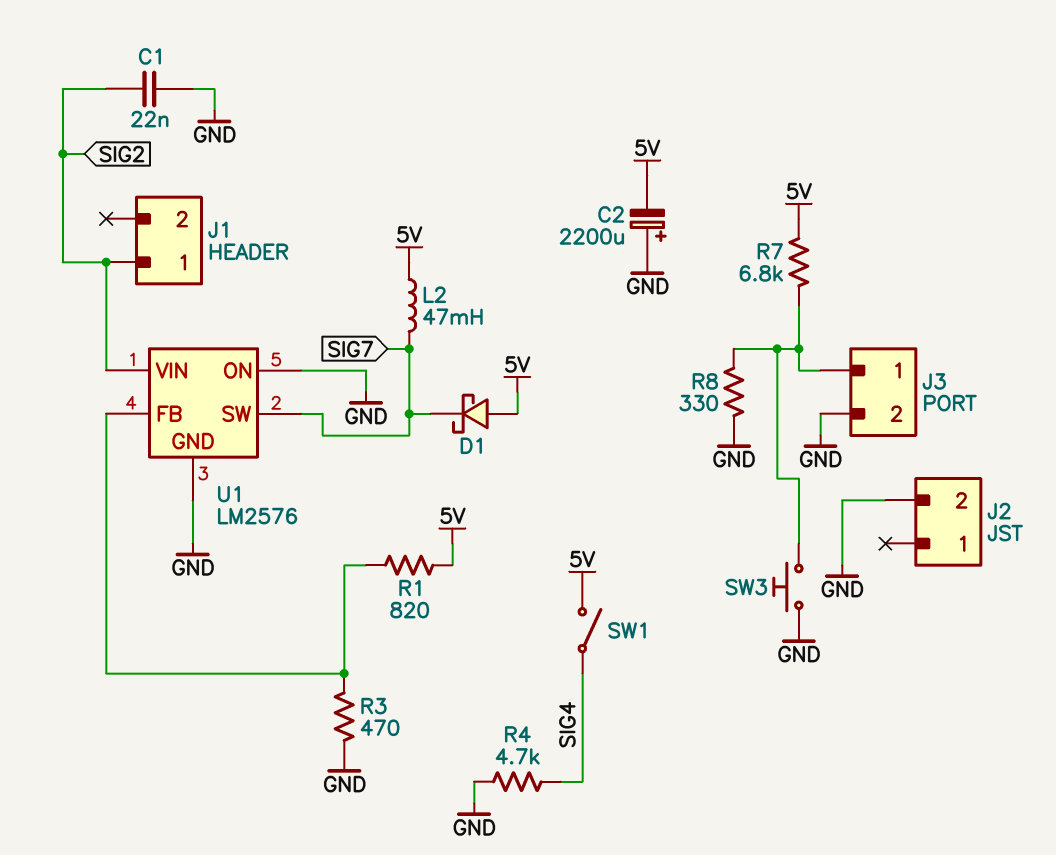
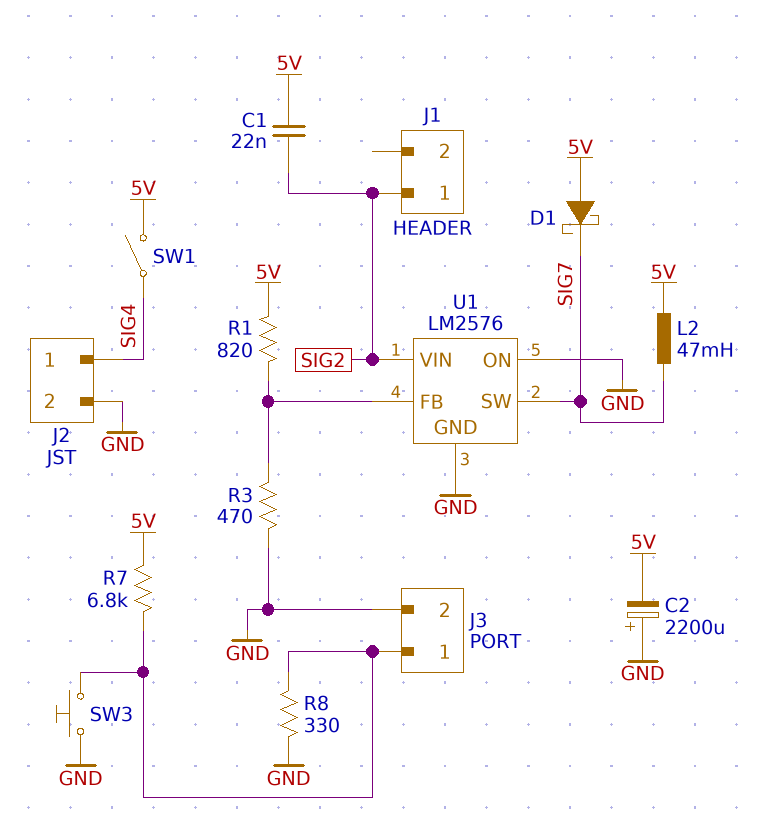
C1: 22nF (GND, SIG2) -> 22nF (5V, SIG2)
J2 pin 1: none -> SIG4
R4: 4.7k (GND, SIG4) -> none

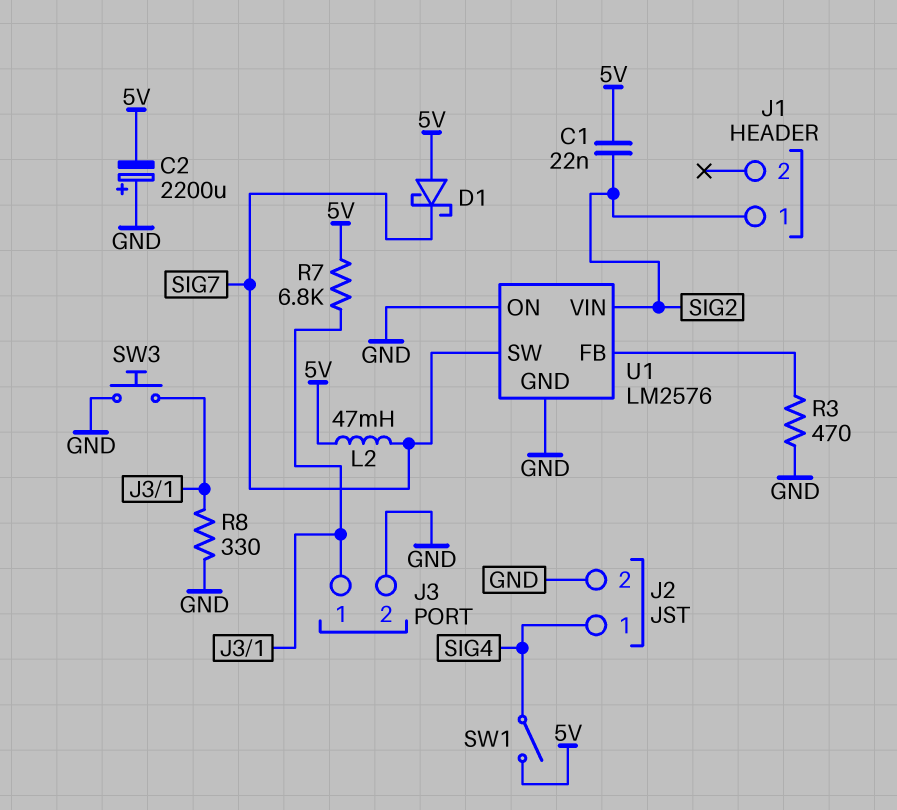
R1: 820 (5V, U1/FB) -> none

